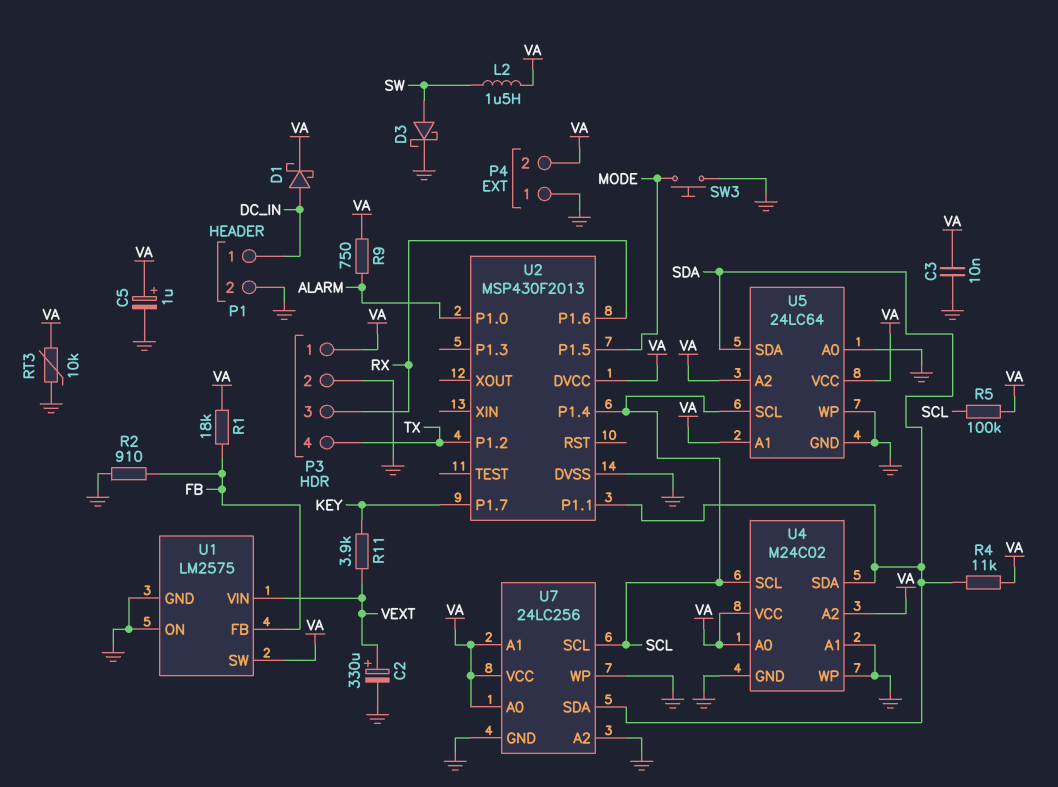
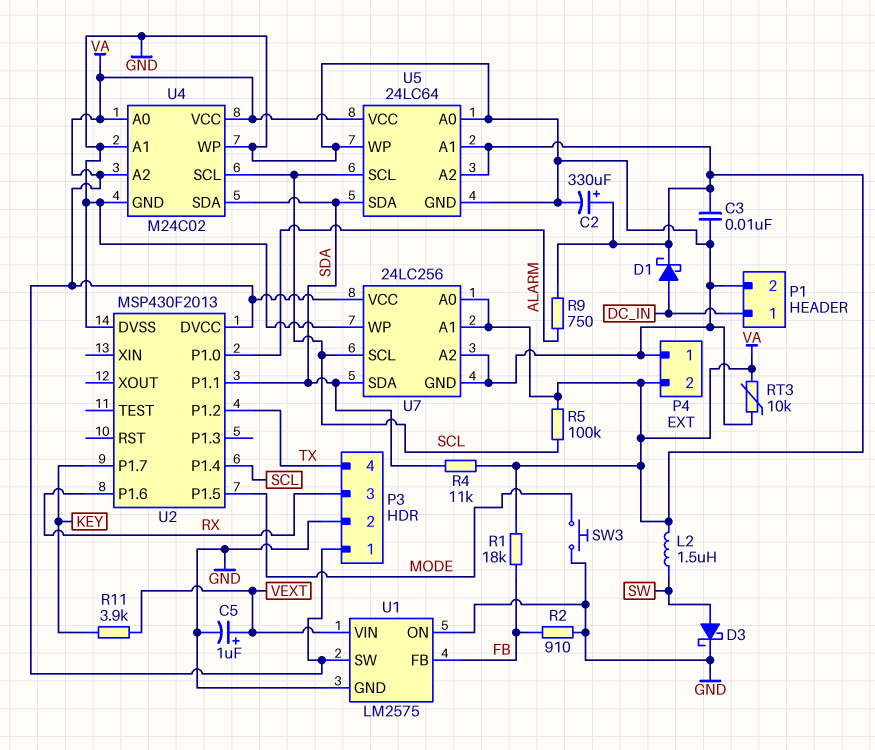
C2: 330uF (plus VEXT, minus GND) -> 330uF (plus VA, minus GND)
C5: 1uF (plus VA, minus GND) -> 1uF (plus VEXT, minus GND)

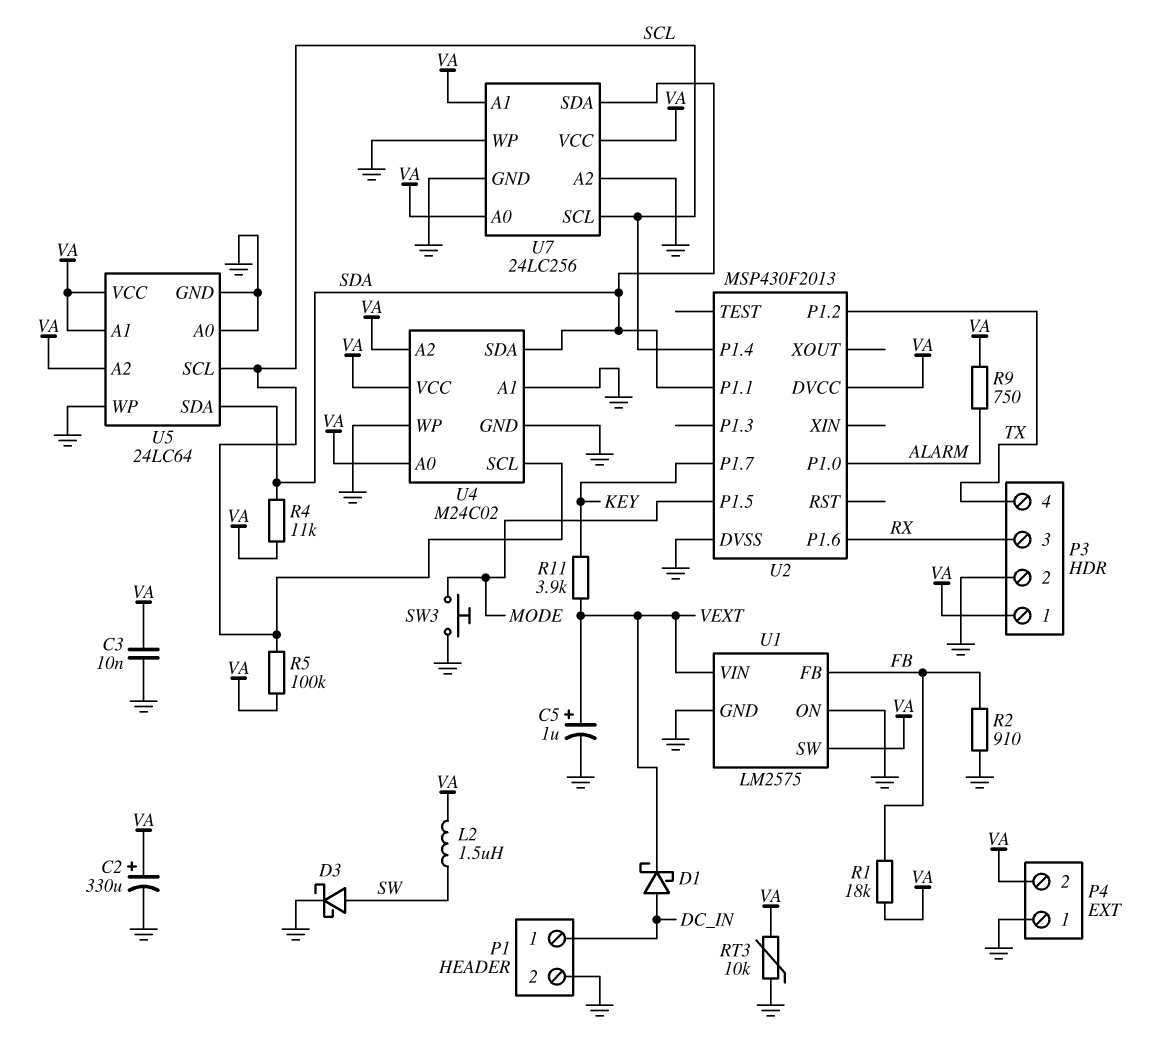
D1: schottky (A DC_IN, K VA) -> schottky (A DC_IN, K VEXT)

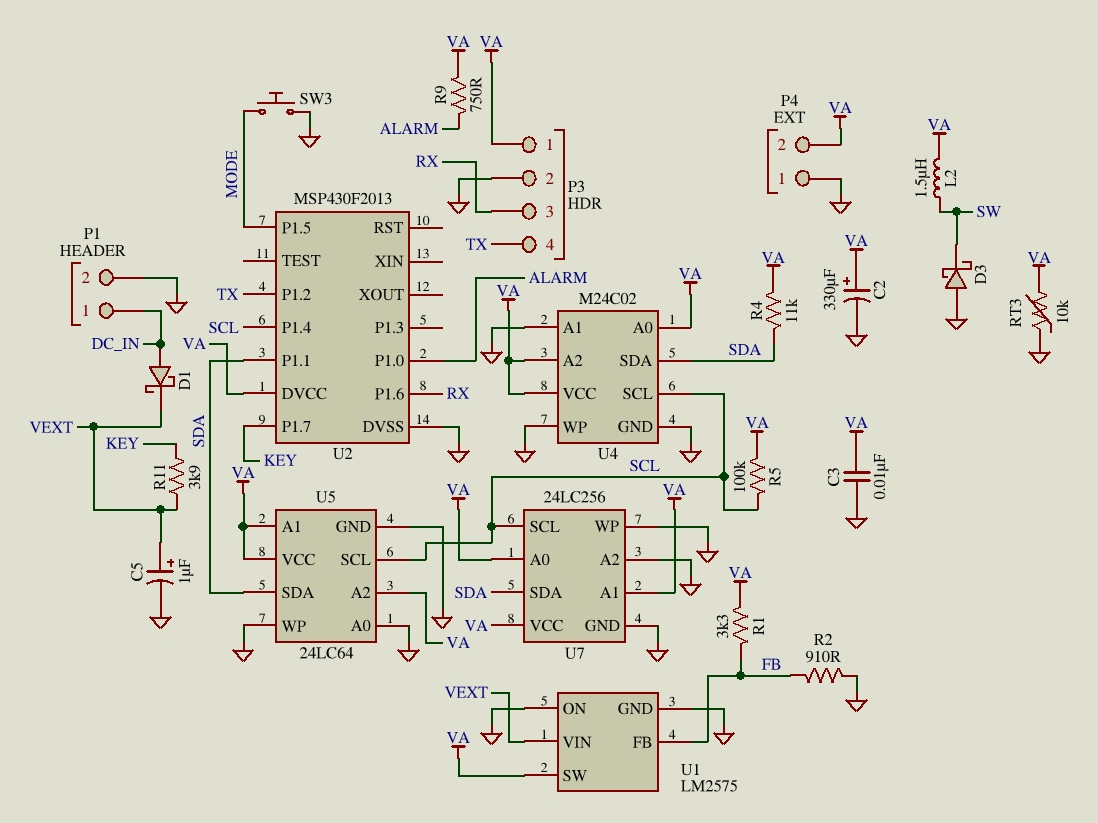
D3: schottky (A SW, K GND) -> schottky (A GND, K SW)
R1: 18k (FB, VA) -> 3.3k (FB, VA)

